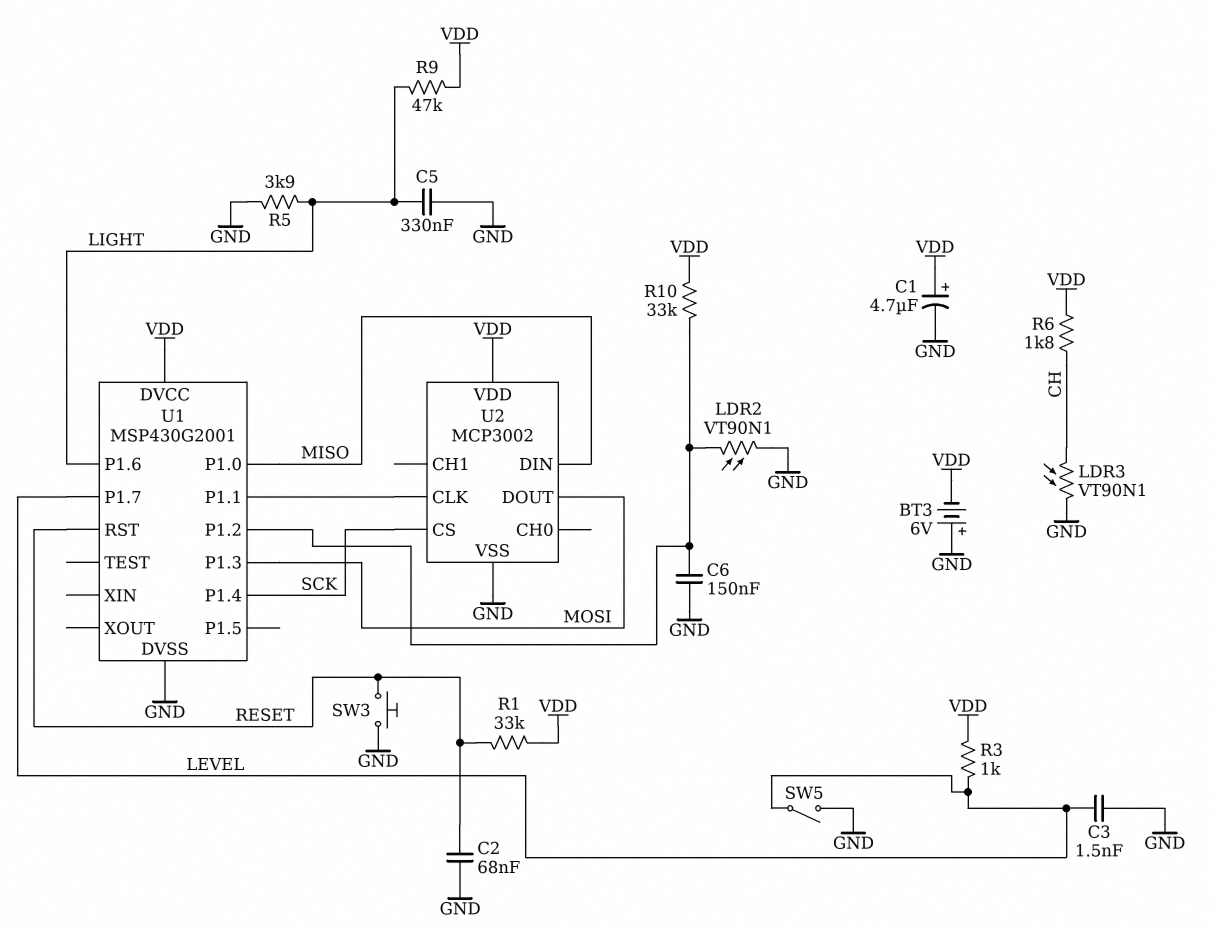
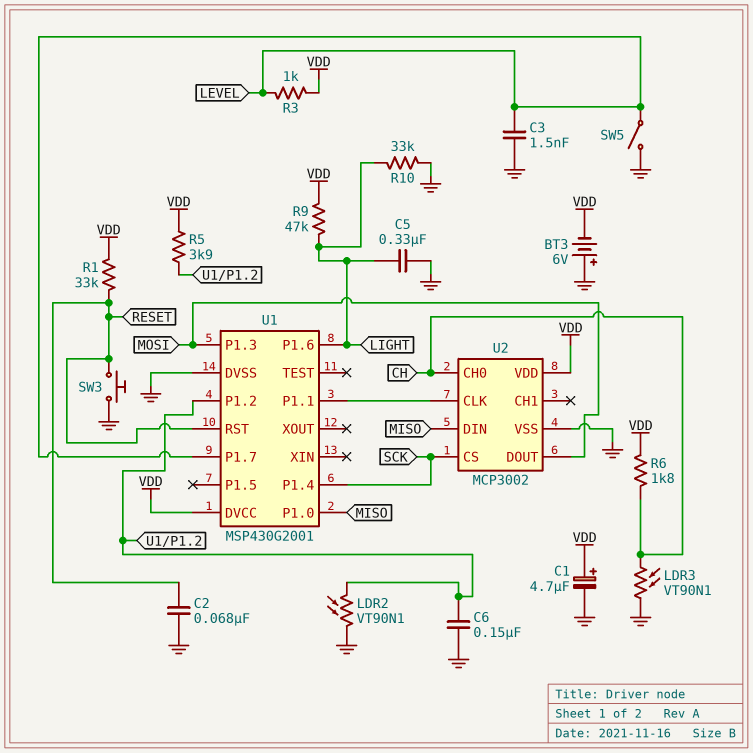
R5: 3.9k (GND, LIGHT) -> 3.9k (U1/P1.2, VDD)
R10: 33k (U1/P1.2, VDD) -> 33k (GND, LIGHT)
U2 pin CH0: none -> CH

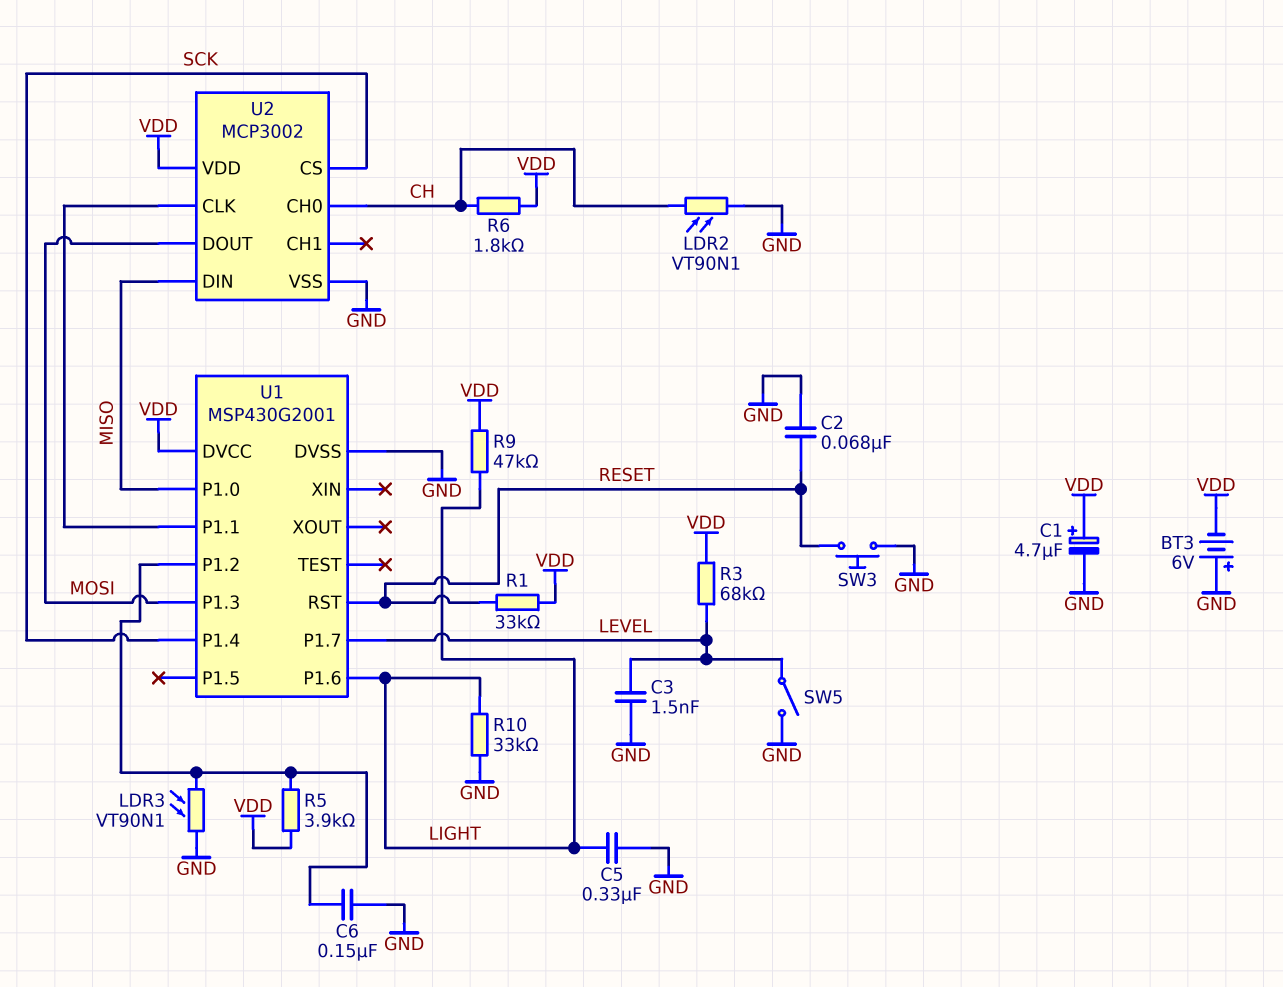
LDR2: VT90N1 (GND, U1/P1.2) -> VT90N1 (CH, GND)
LDR3: VT90N1 (CH, GND) -> VT90N1 (GND, U1/P1.2)
R3: 1k (LEVEL, VDD) -> 68k (LEVEL, VDD)

